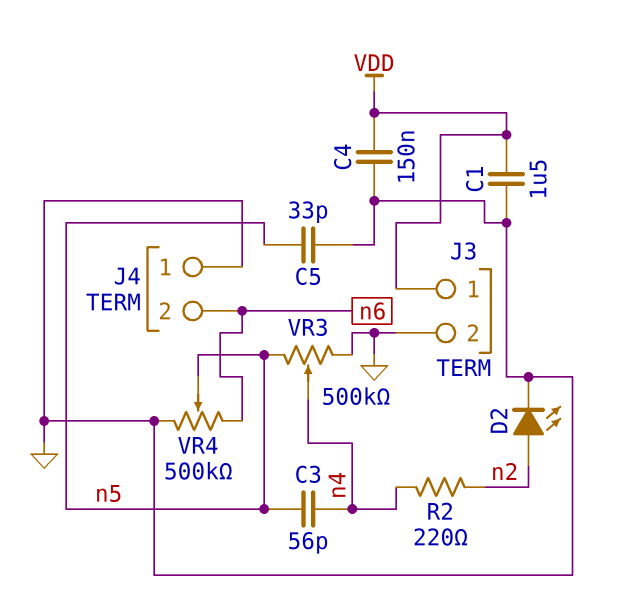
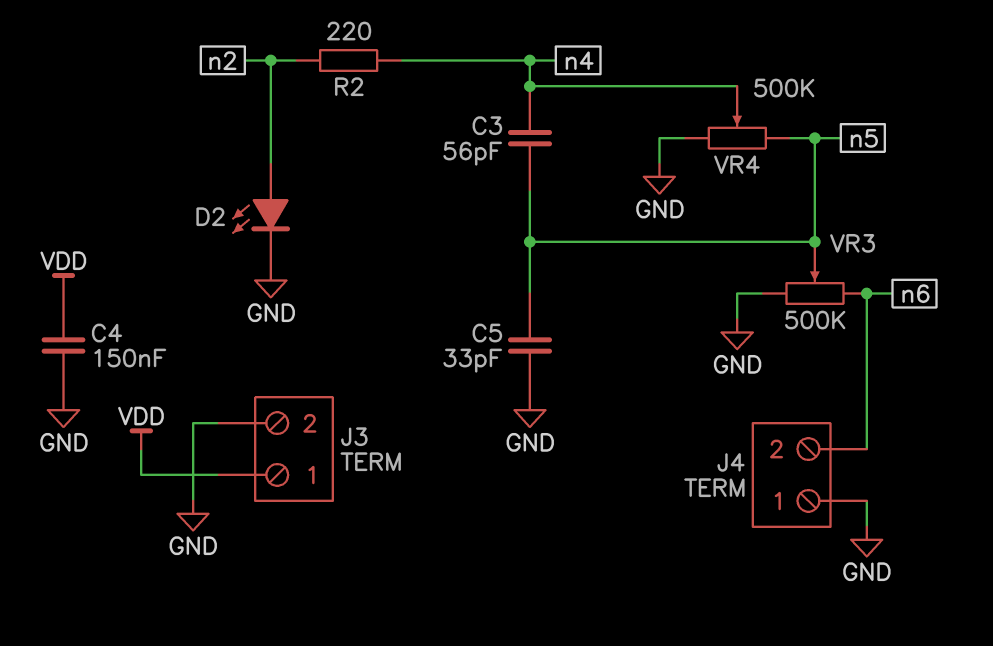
C1: 1.5uF (GND, VDD) -> none
VR3: 500k (GND, n5, wiper n4) -> 500k (GND, n6, wiper n5)
VR4: 500k (GND, n6, wiper n5) -> 500k (GND, n5, wiper n4)

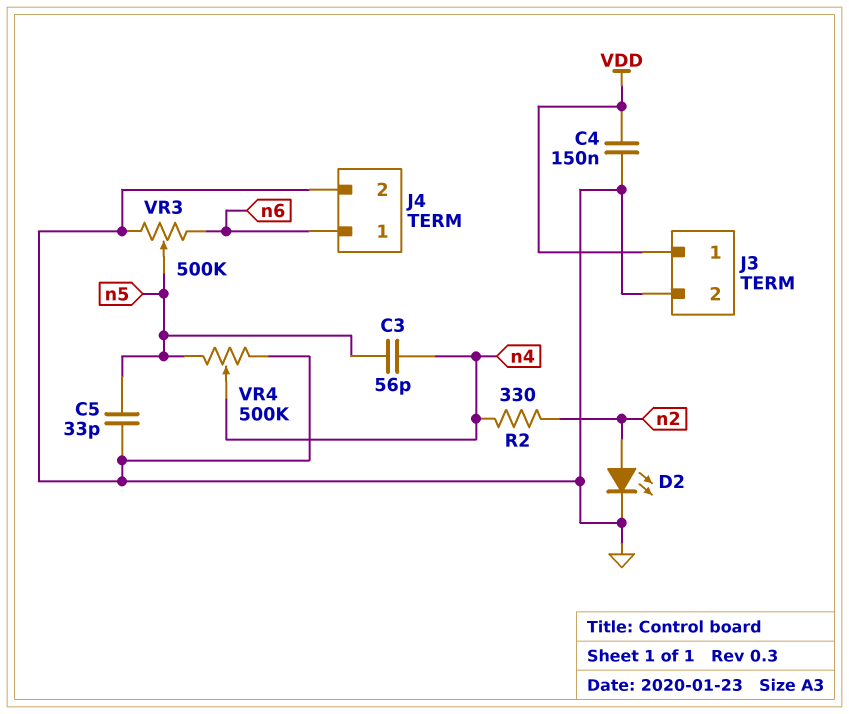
J4 pin 1: GND -> n6
J4 pin 2: n6 -> GND
R2: 220 (n2, n4) -> 330 (n2, n4)

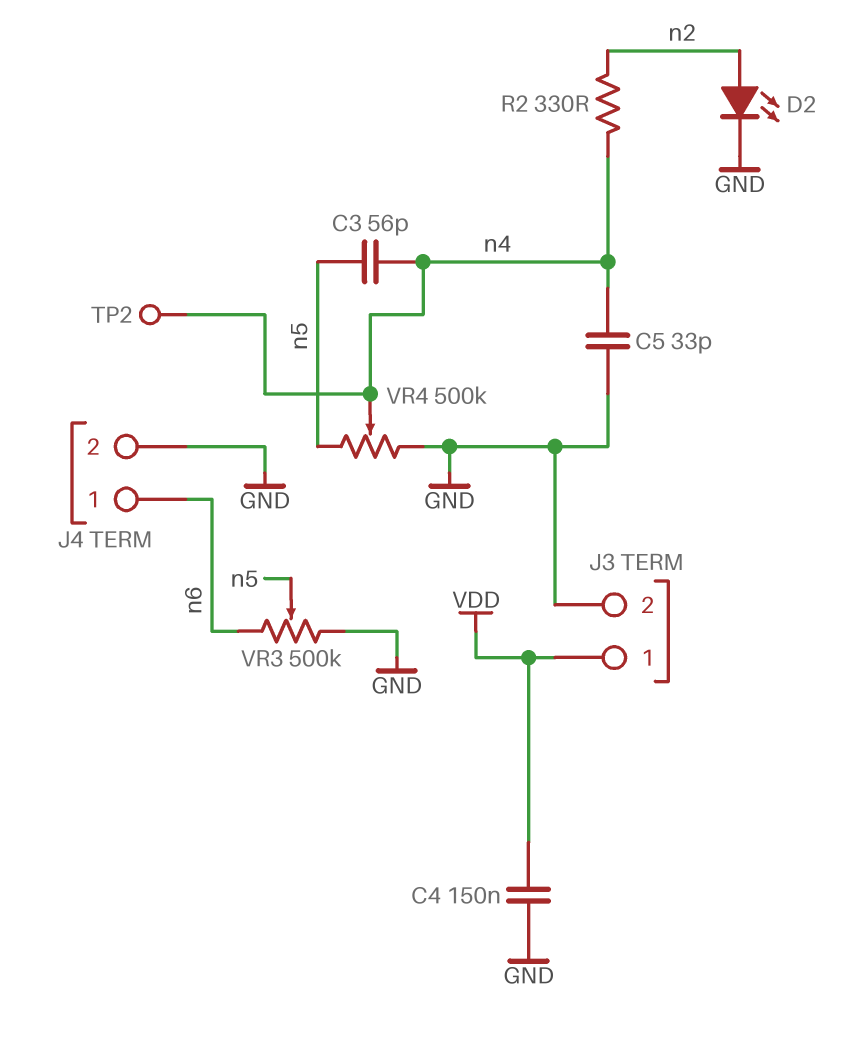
C5: 33pF (GND, n5) -> 33pF (GND, n4)
TP2: none -> test point (n4)

